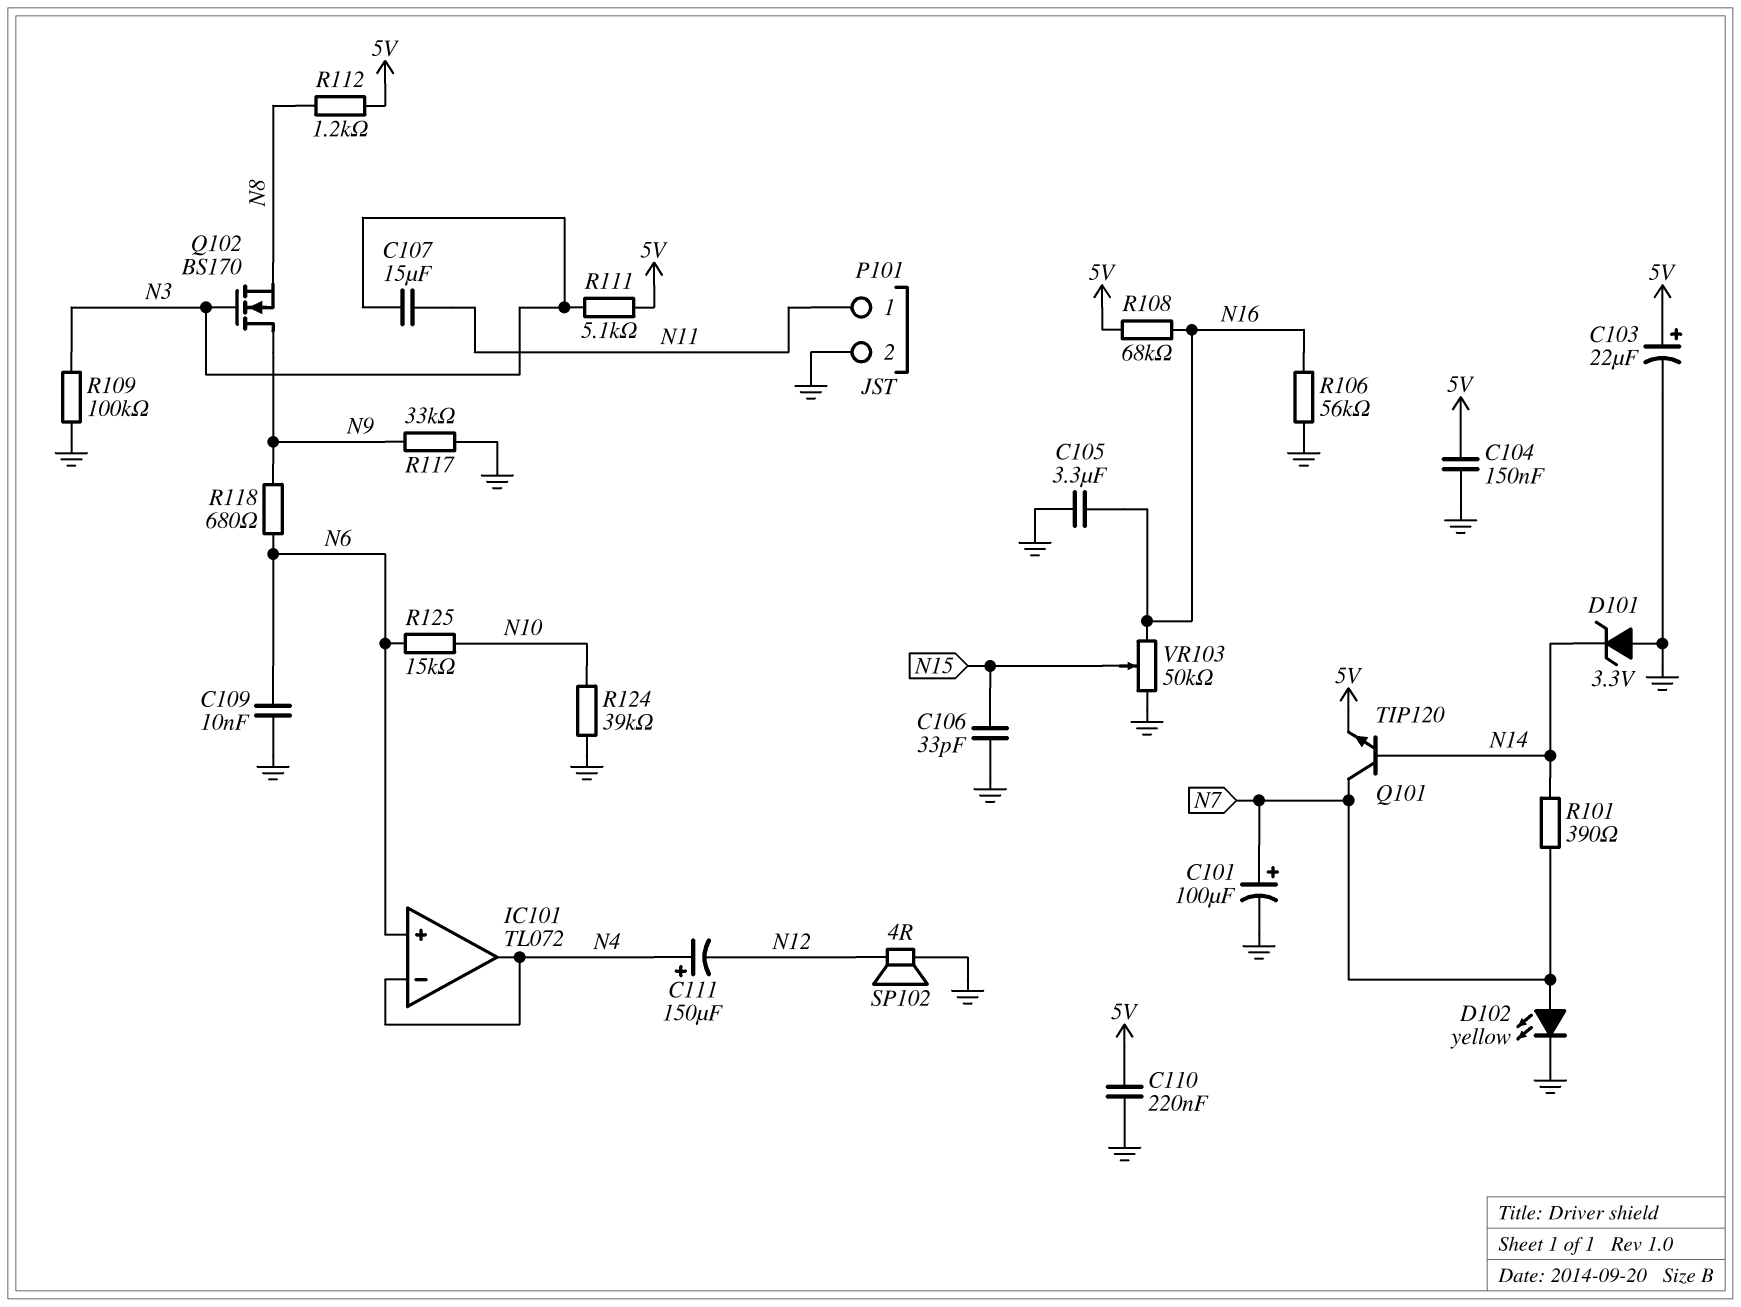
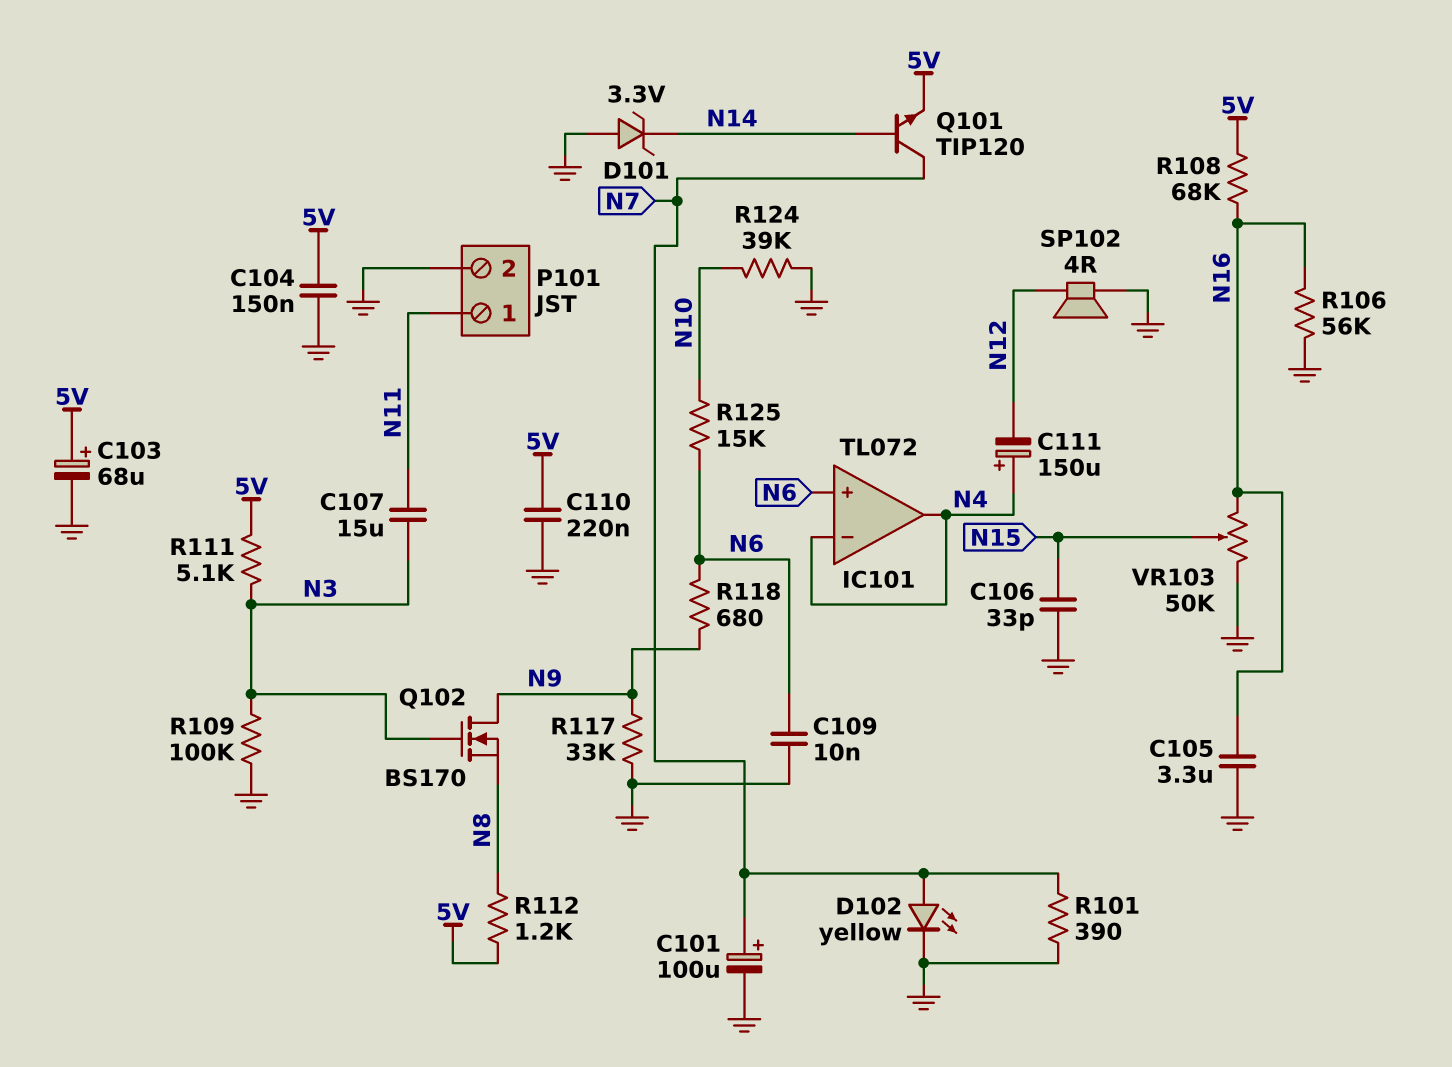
C103: 22uF (plus 5V, minus GND) -> 68uF (plus 5V, minus GND)
R101: 390 (N7, N14) -> 390 (GND, N7)

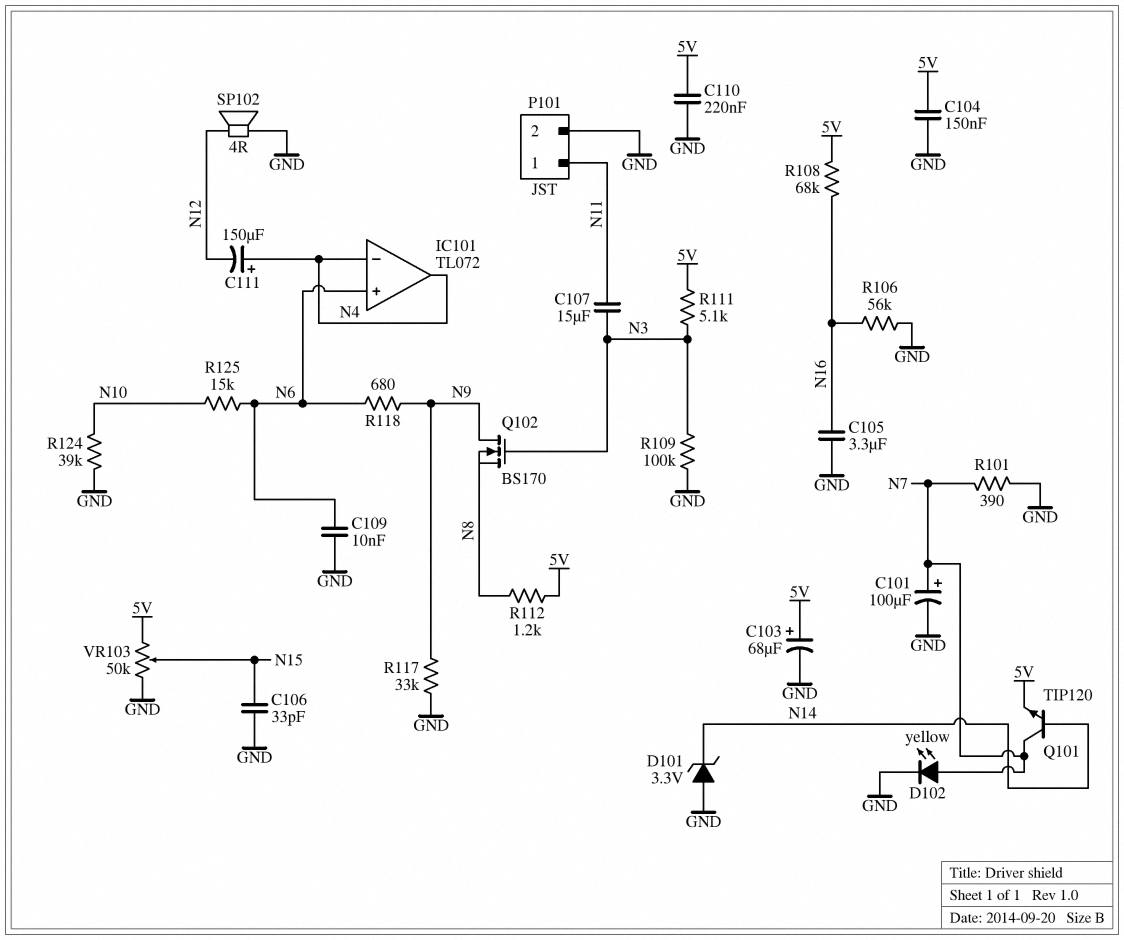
VR103: 50k (GND, N16, wiper N15) -> 50k (5V, GND, wiper N15)

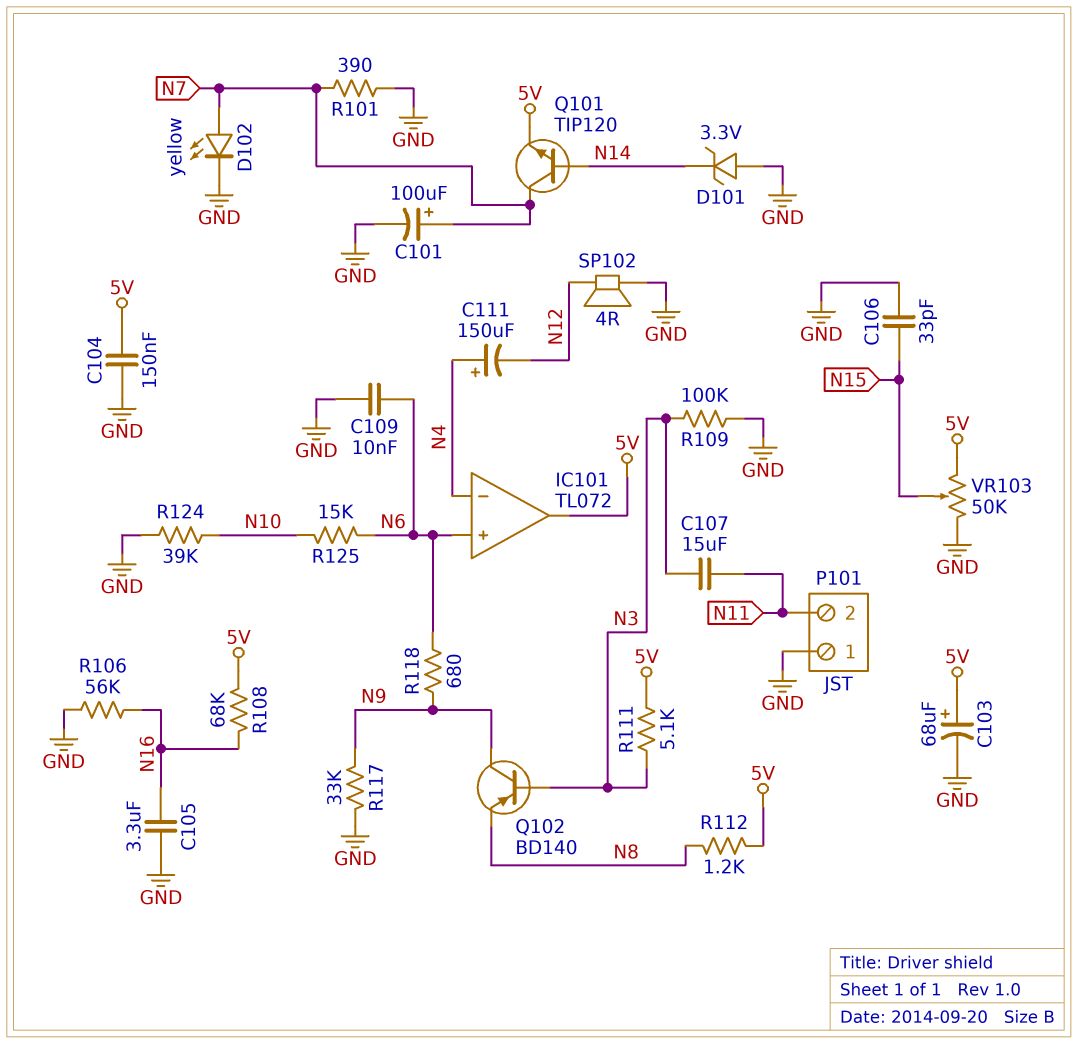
C110: 220nF (5V, GND) -> none
IC101 pin out: N4 -> 5V
P101 pin 1: N11 -> GND
P101 pin 2: GND -> N11
Q102: NMOS BS170 (G N3, D N9, S N8) -> PNP BD140 (B N3, C N9, E N8)

